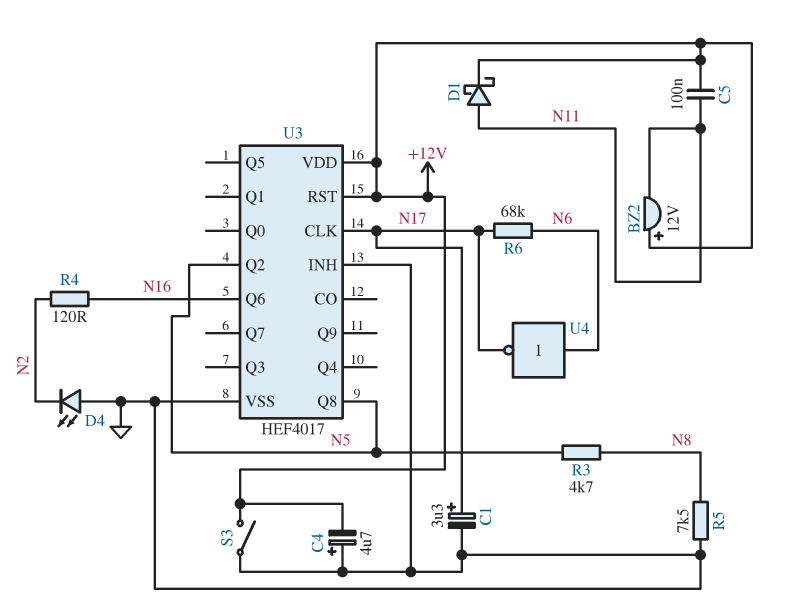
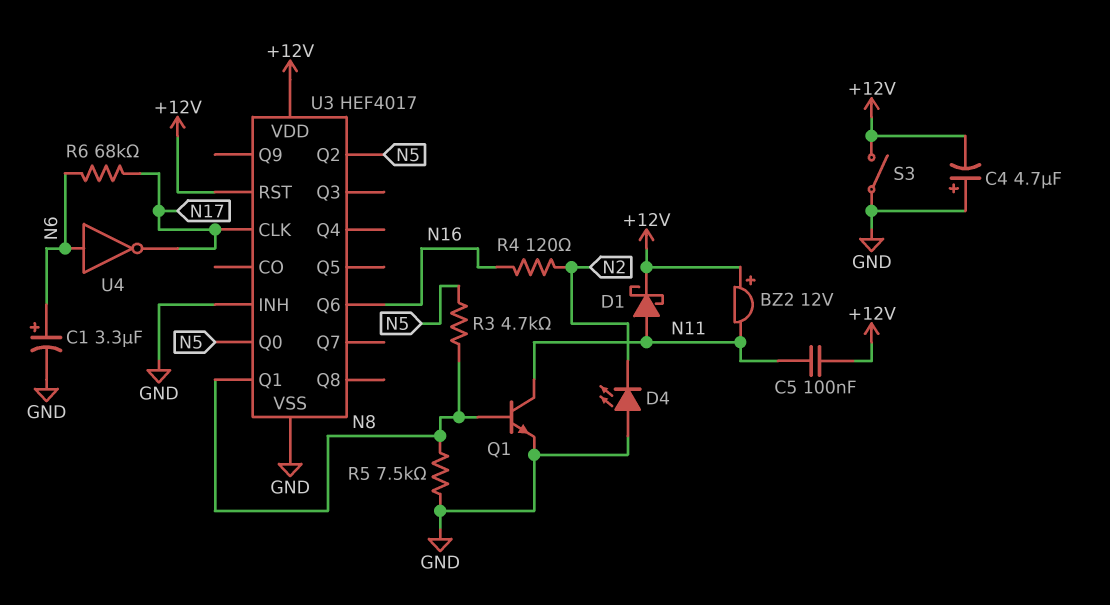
C1: 3.3uF (plus N17, minus GND) -> 3.3uF (plus N6, minus GND)
Q1: none -> NPN (B N8, C N11, E GND)
U3 pin Q0: none -> N5
U3 pin Q1: none -> N8
U3 pin Q8: N5 -> none

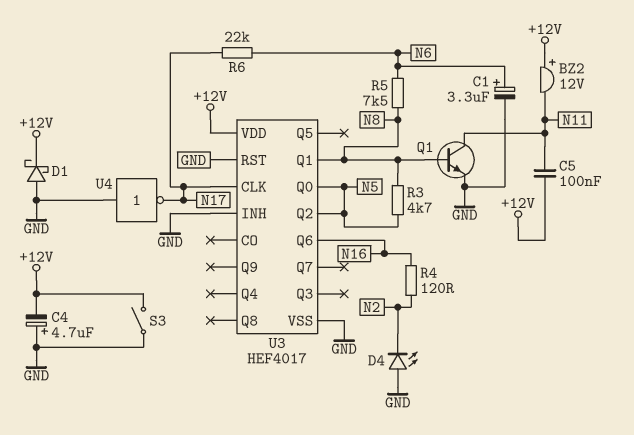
D1: schottky (A N11, K +12V) -> schottky (A GND, K +12V)
R5: 7.5k (GND, N8) -> 7.5k (N6, N8)
R6: 68k (N6, N17) -> 22k (N6, N17)
U3 pin RST: +12V -> GND
U4: NOT (in N6, out N17) -> NOT (in GND, out N17)

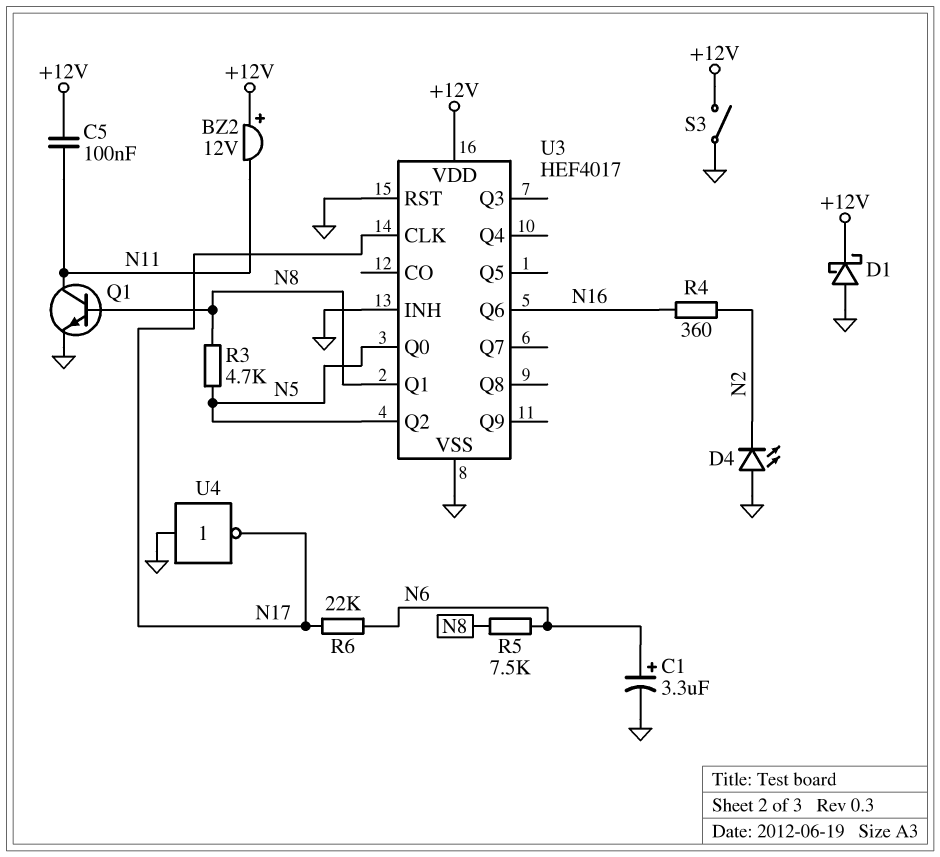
C4: 4.7uF (plus GND, minus +12V) -> none
R4: 120 (N2, N16) -> 360 (N2, N16)

